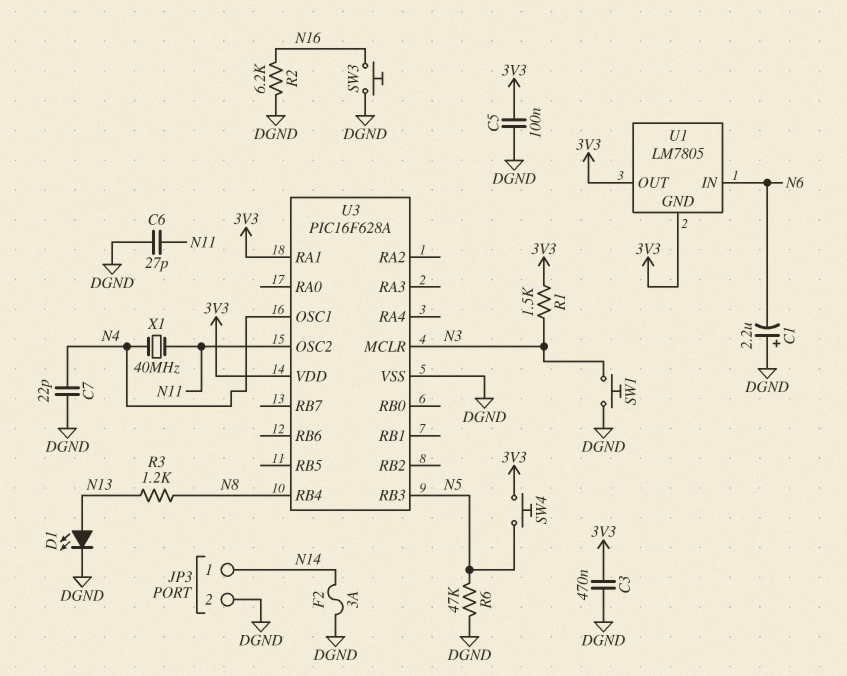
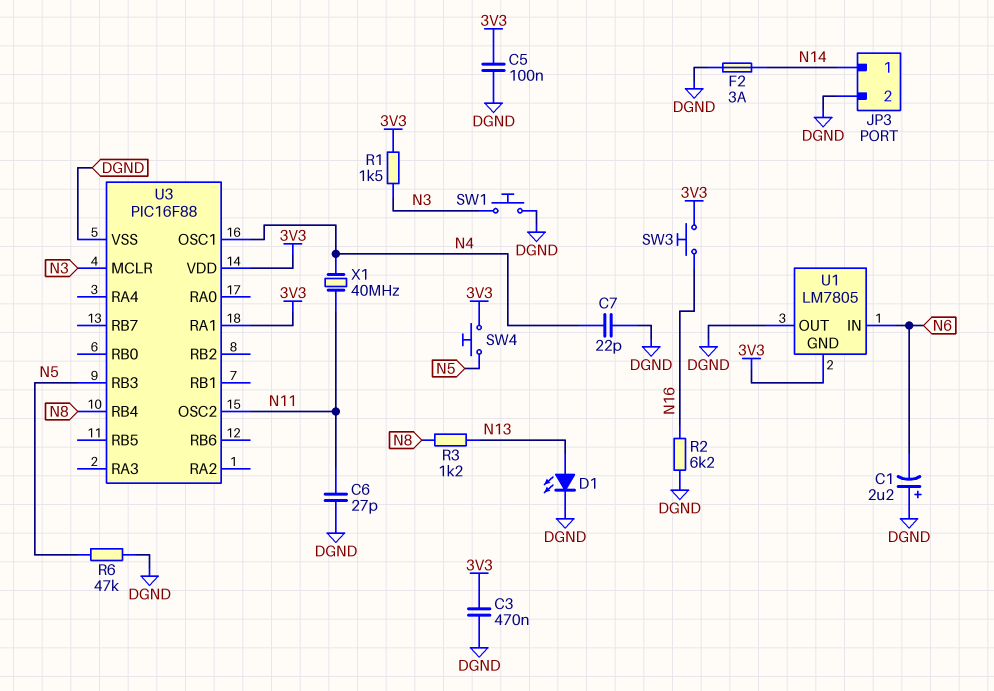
SW3: button (DGND, N16) -> button (3V3, N16)
U1 pin OUT: 3V3 -> DGND
U3: PIC16F628A -> PIC16F88

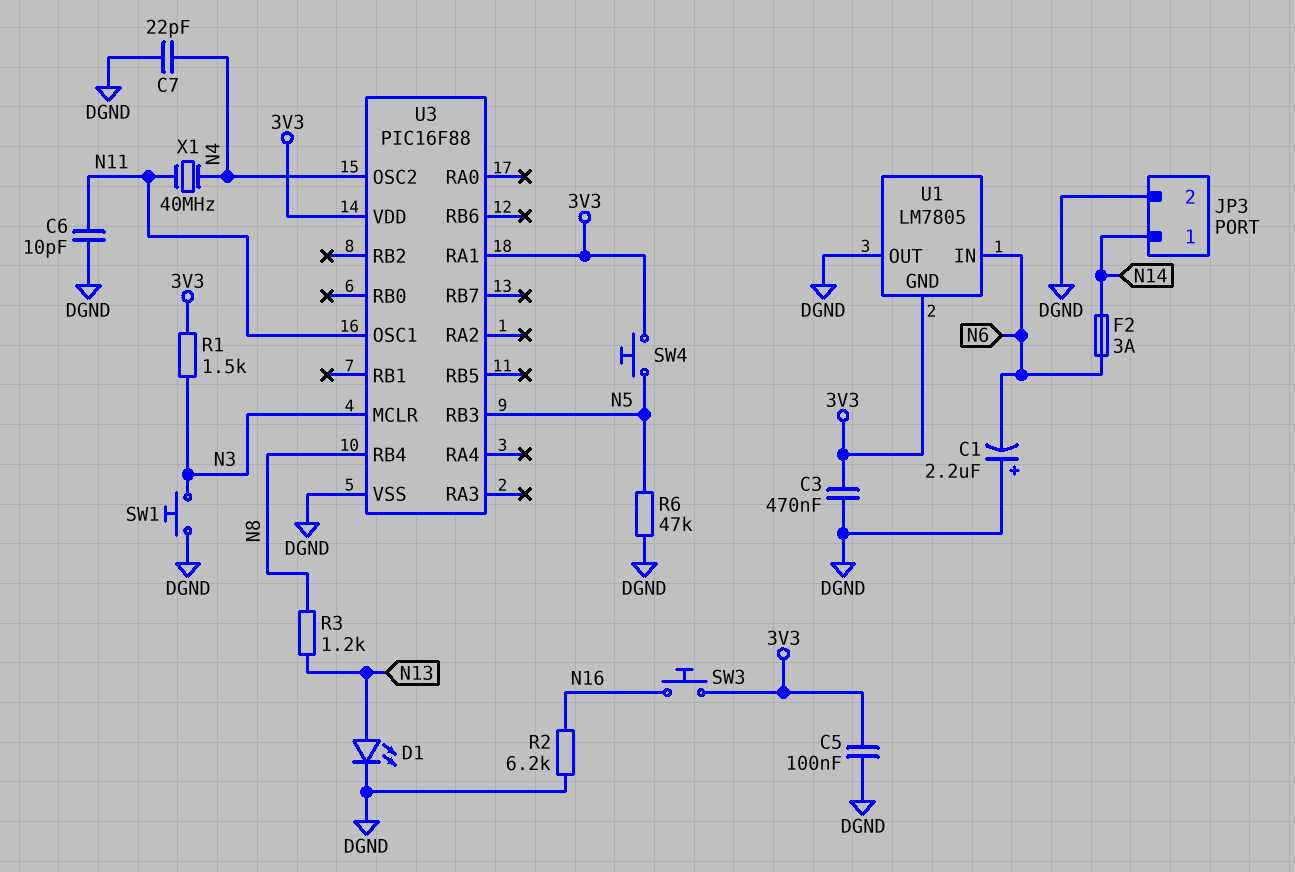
C6: 27pF (DGND, N11) -> 10pF (DGND, N11)
F2: 3A (DGND, N14) -> 3A (N6, N14)
U3 pin OSC1: N4 -> N11
U3 pin OSC2: N11 -> N4

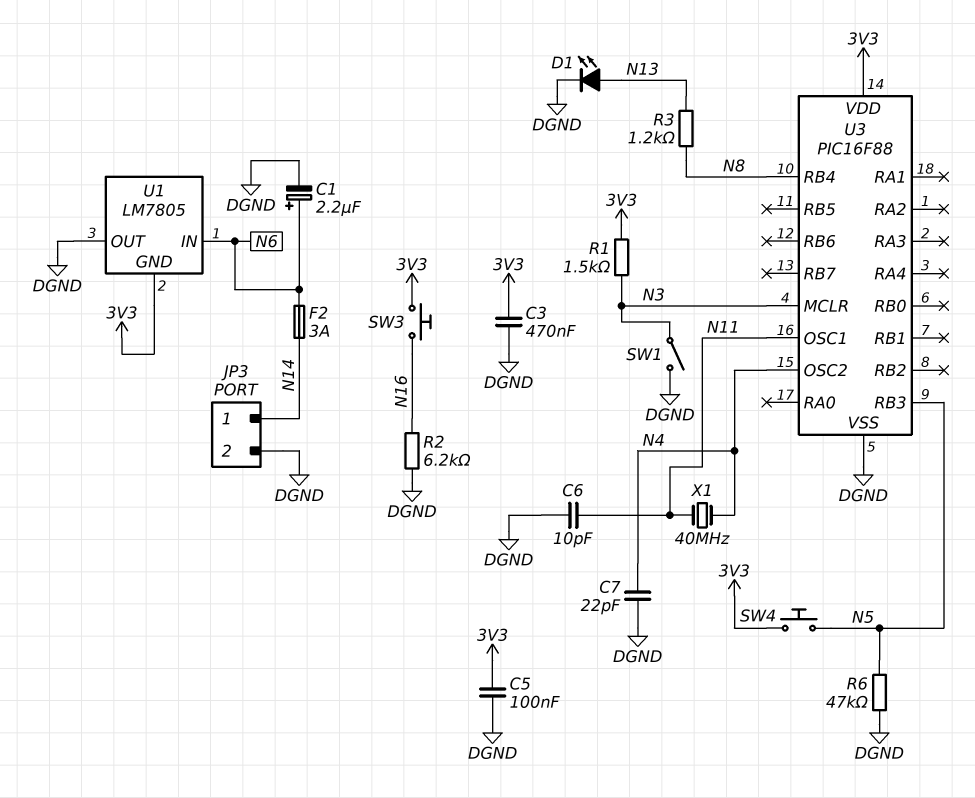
C1: 2.2uF (plus DGND, minus N6) -> 2.2uF (plus N6, minus DGND)
SW1: button (DGND, N3) -> switch (DGND, N3)
U3 pin RA1: 3V3 -> none

